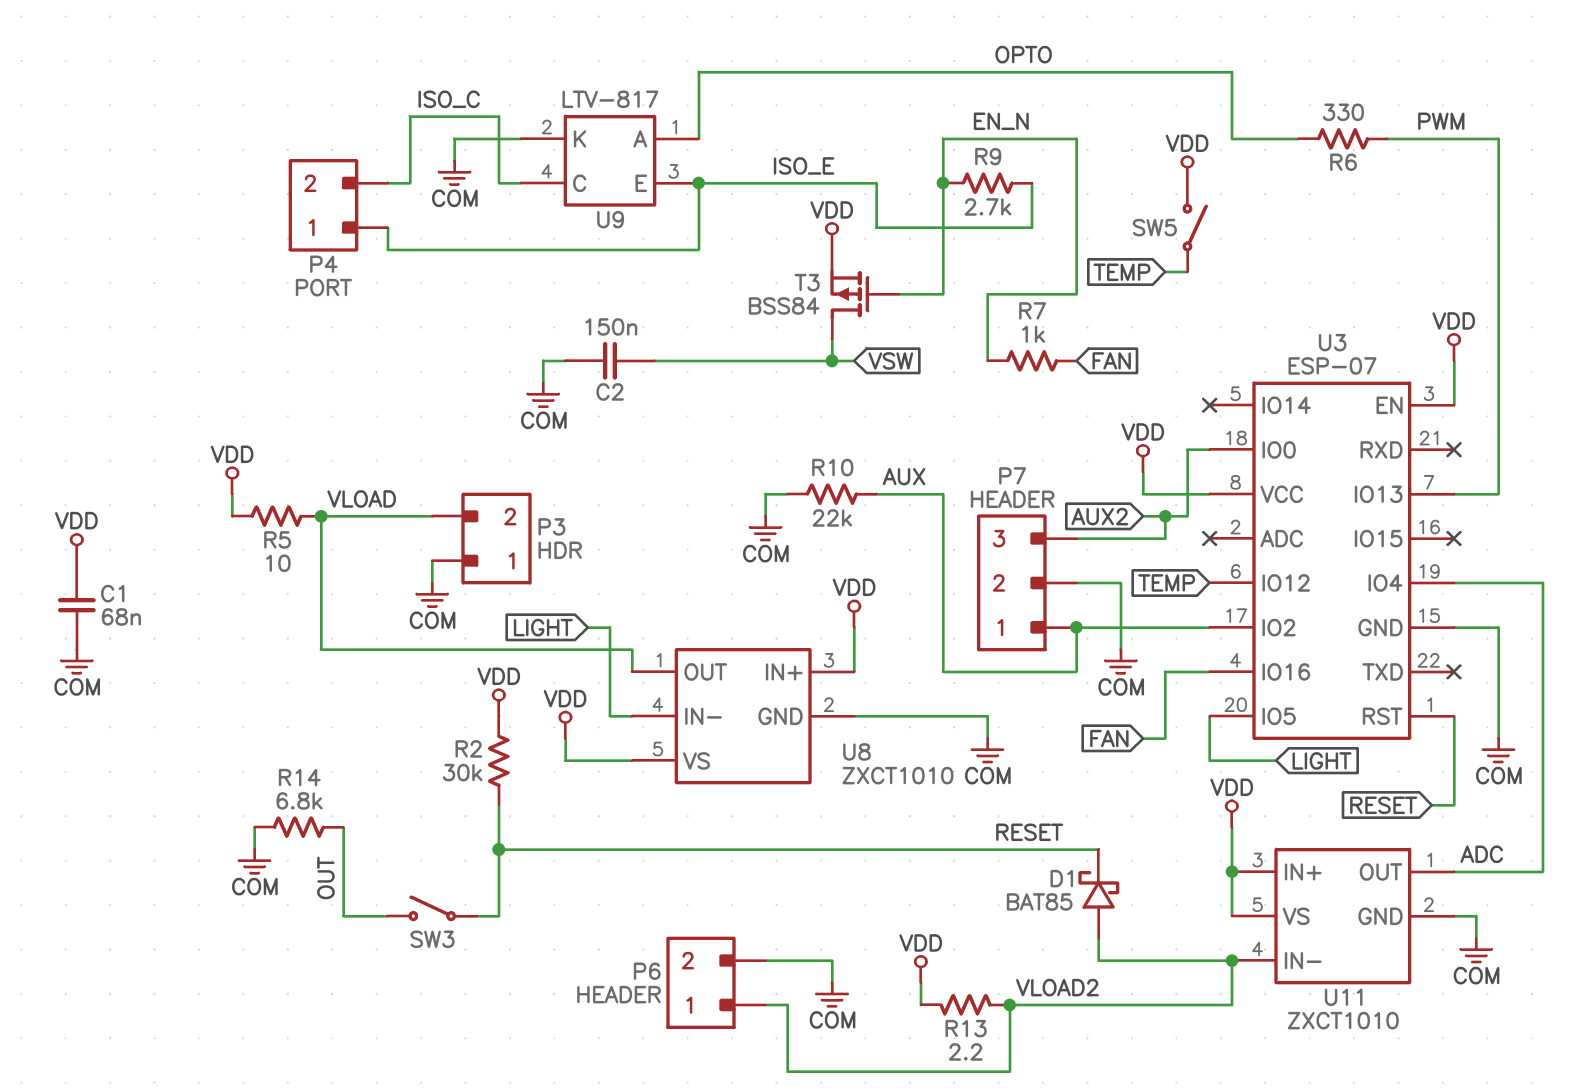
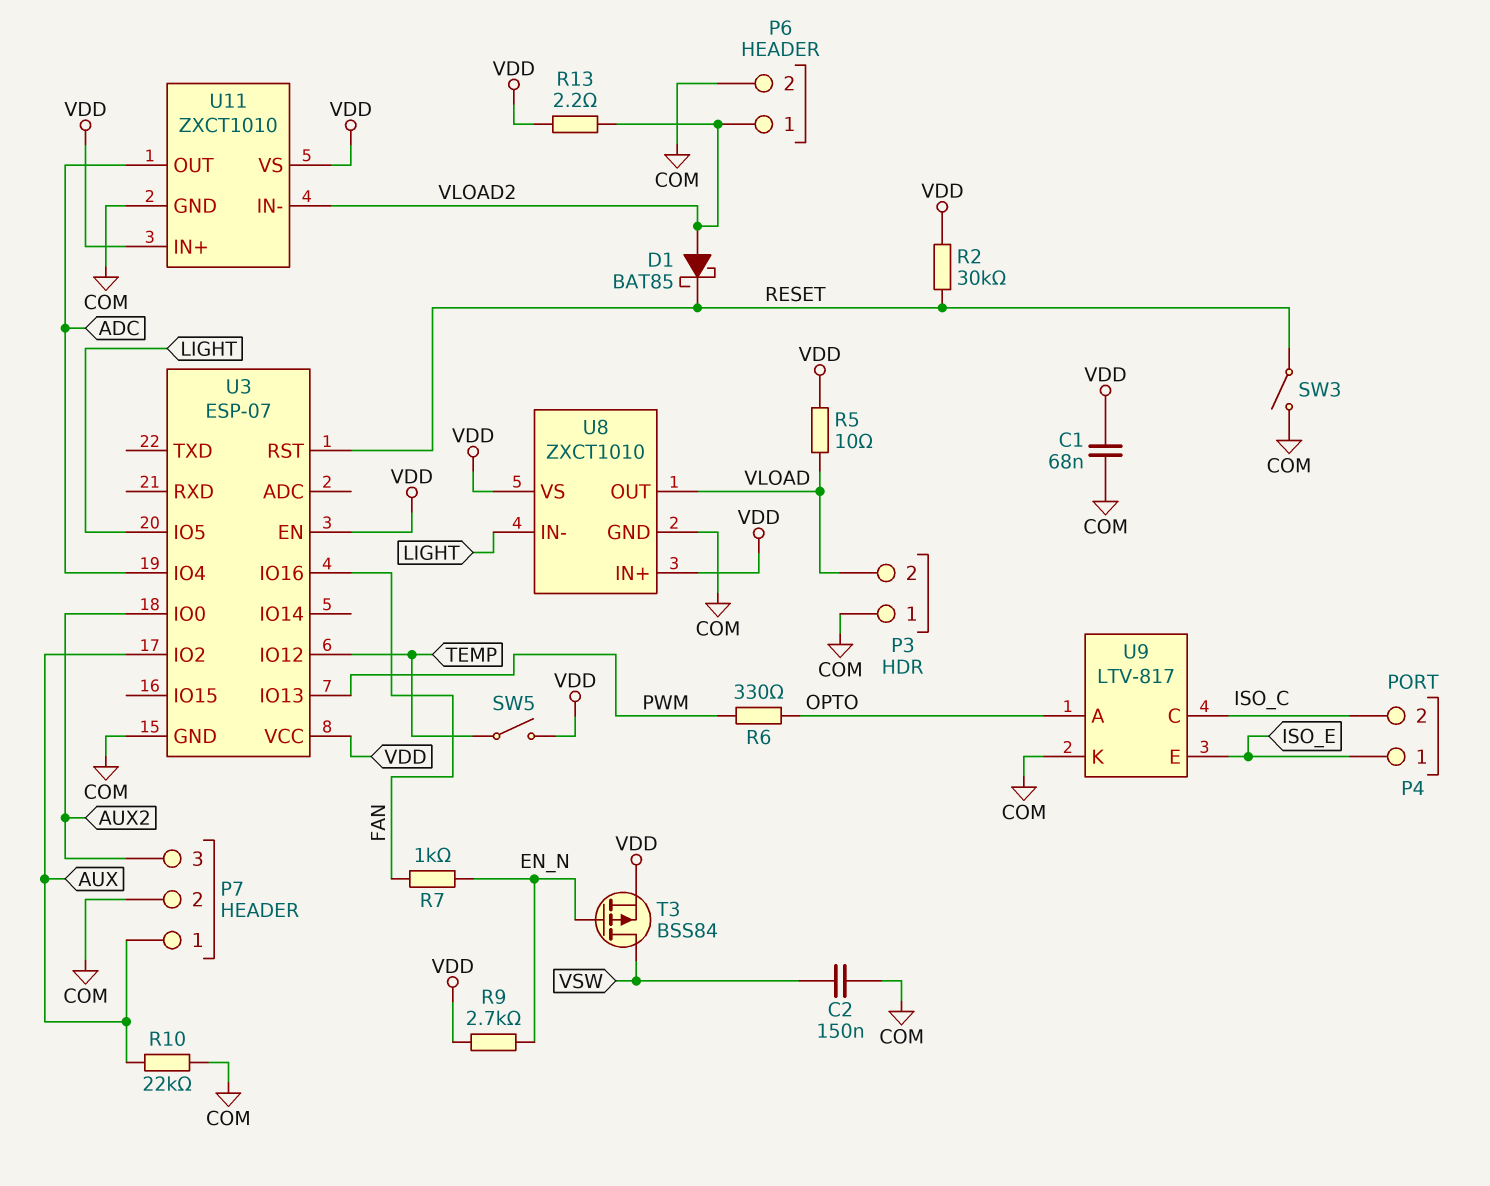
R9: 2.7k (EN_N, ISO_E) -> 2.7k (EN_N, VDD)
R14: 6.8k (COM, OUT) -> none
SW3: switch (OUT, RESET) -> switch (COM, RESET)

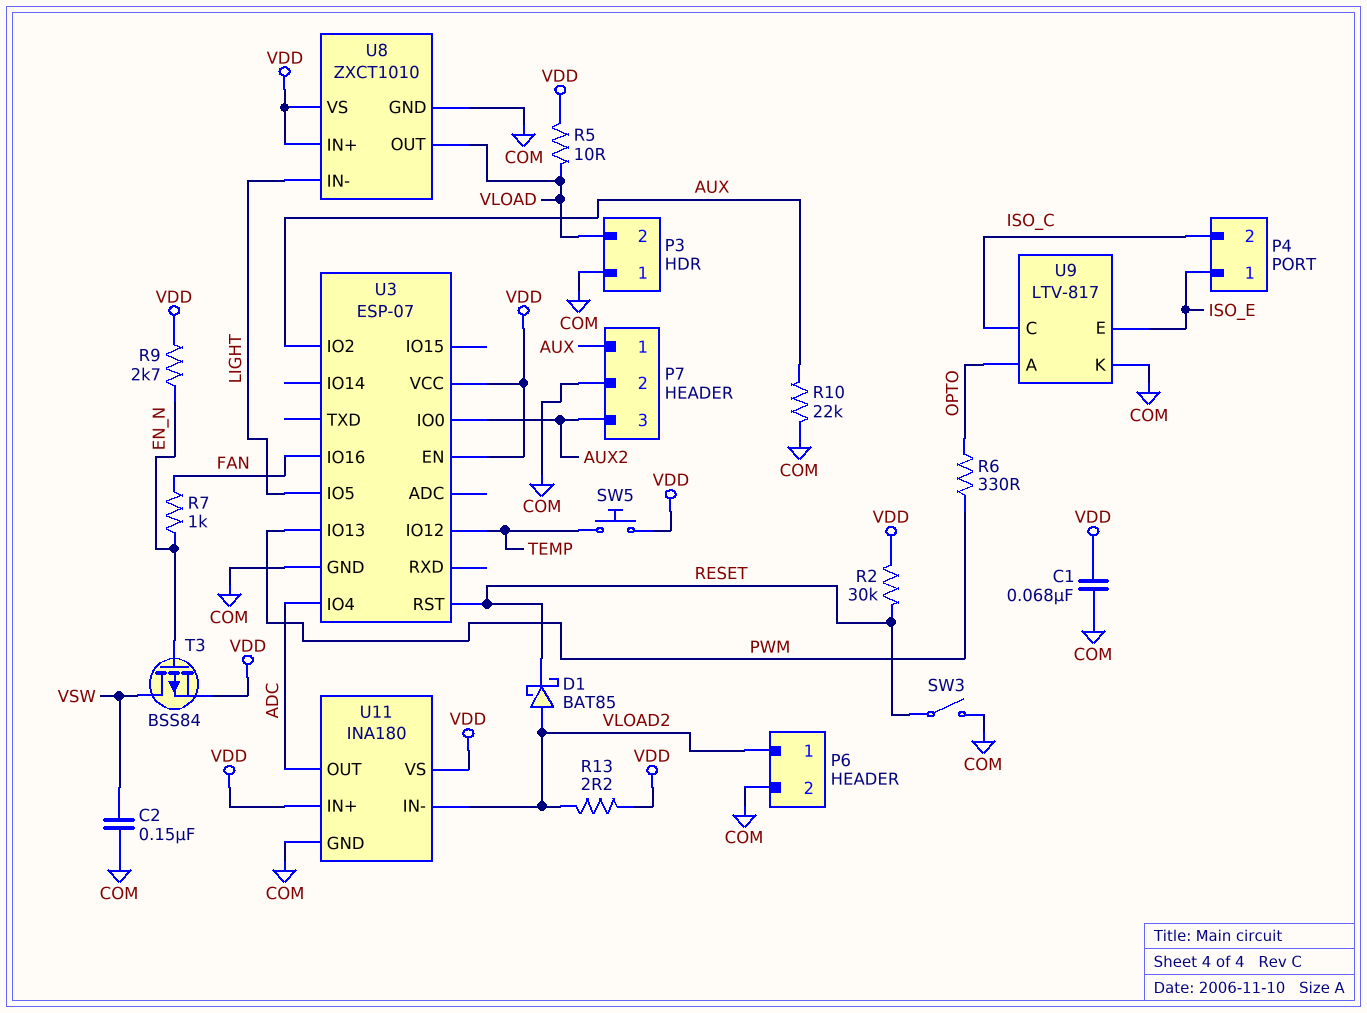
SW5: switch (TEMP, VDD) -> button (TEMP, VDD)
U11: ZXCT1010 -> INA180

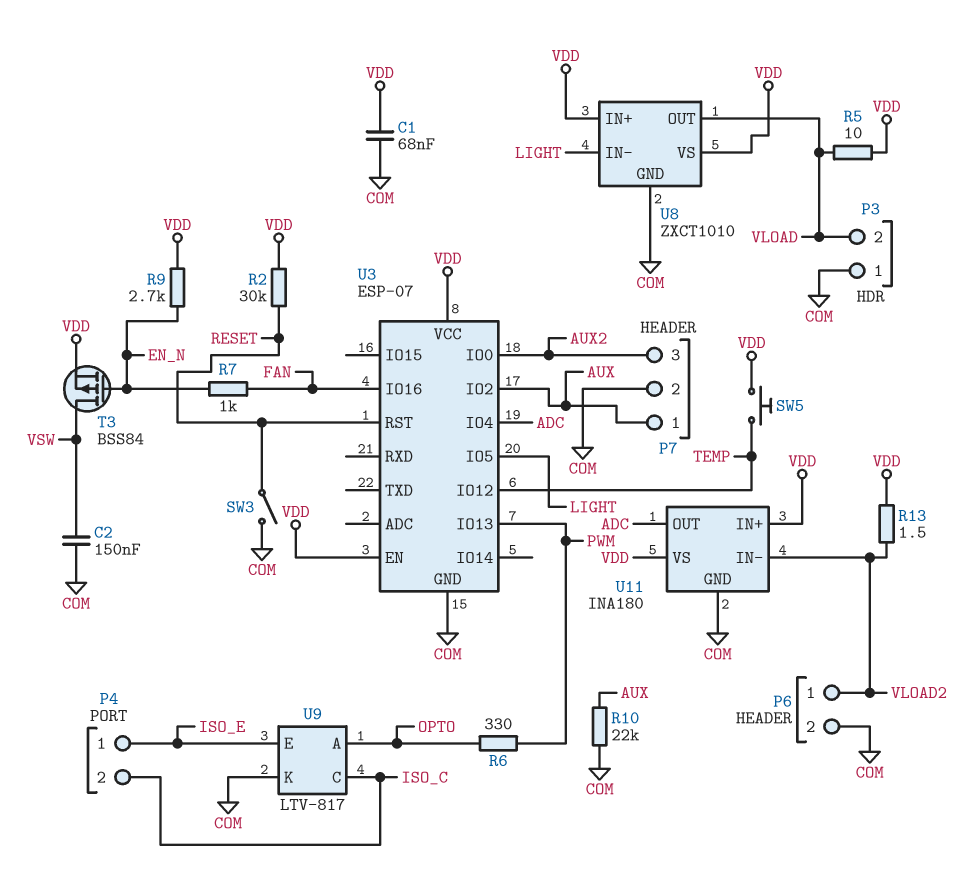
D1: schottky BAT85 (A VLOAD2, K RESET) -> none
R13: 2.2 (VDD, VLOAD2) -> 1.5 (VDD, VLOAD2)

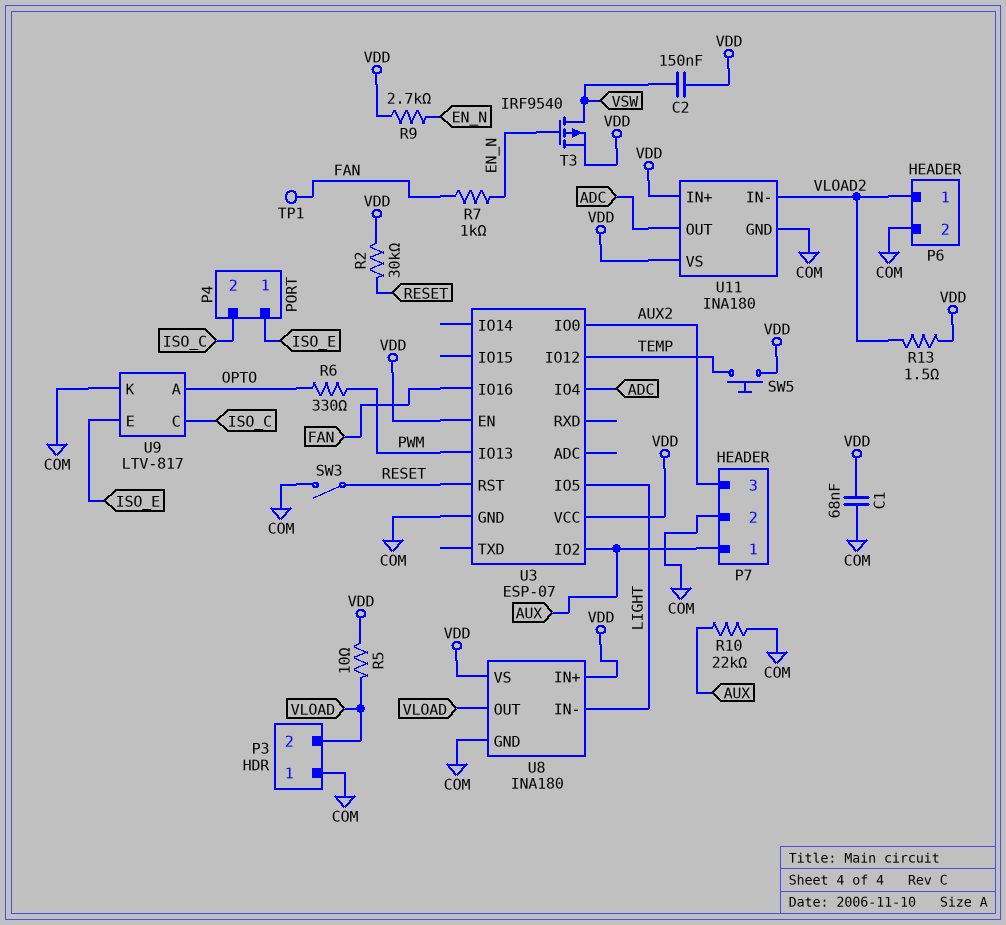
C2: 150nF (COM, VSW) -> 150nF (VDD, VSW)
T3: PMOS BSS84 (G EN_N, D VSW, S VDD) -> PMOS IRF9540 (G EN_N, D VSW, S VDD)
TP1: none -> test point (FAN)
U8: ZXCT1010 -> INA180

